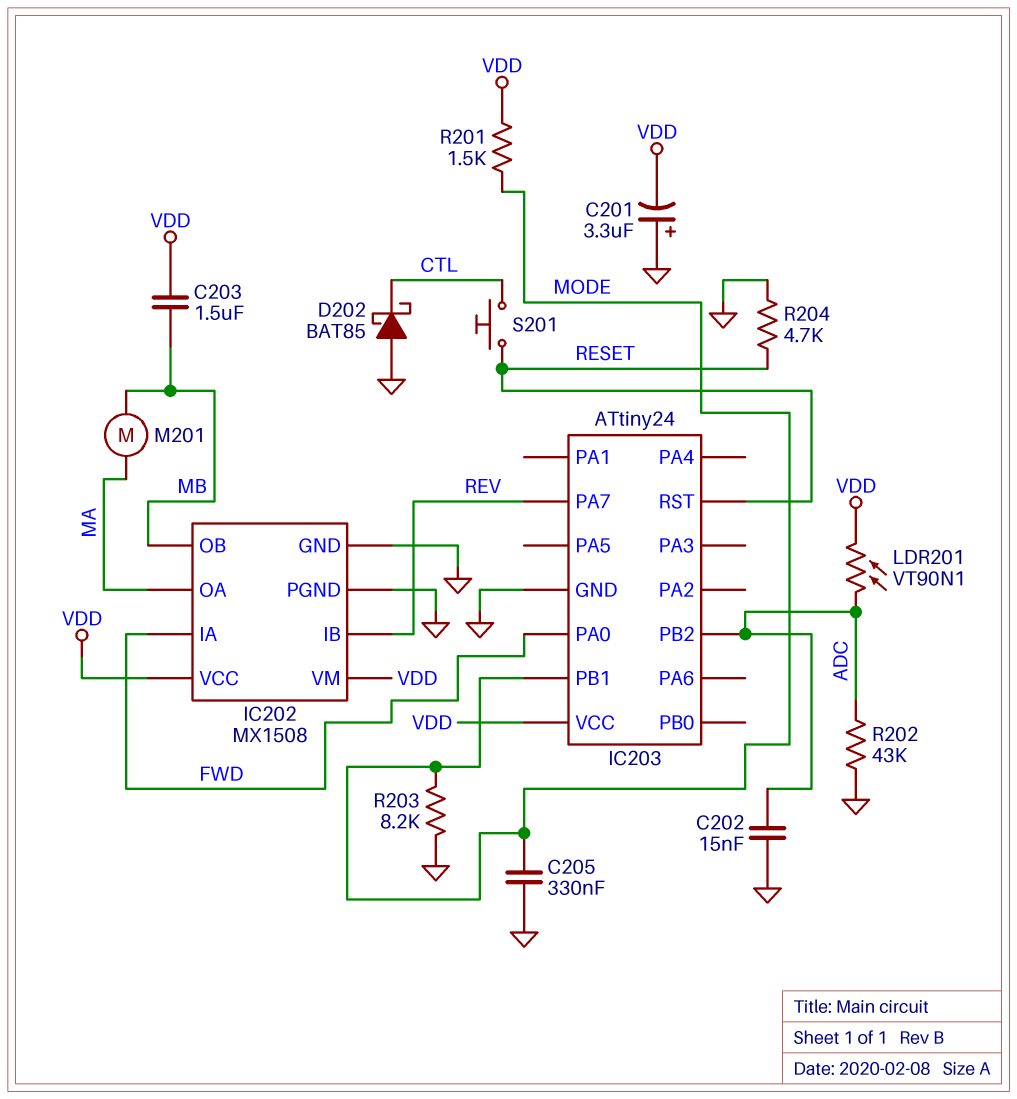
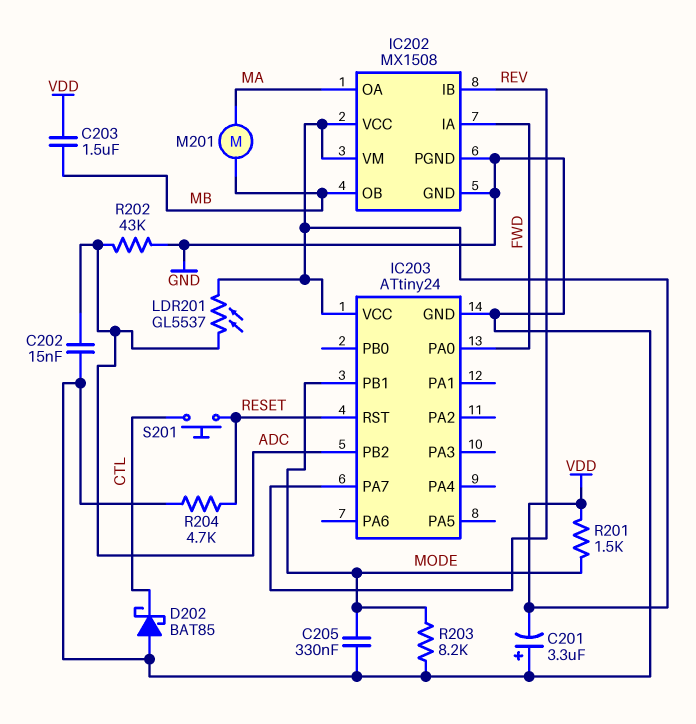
LDR201: VT90N1 (ADC, VDD) -> GL5537 (ADC, VDD)

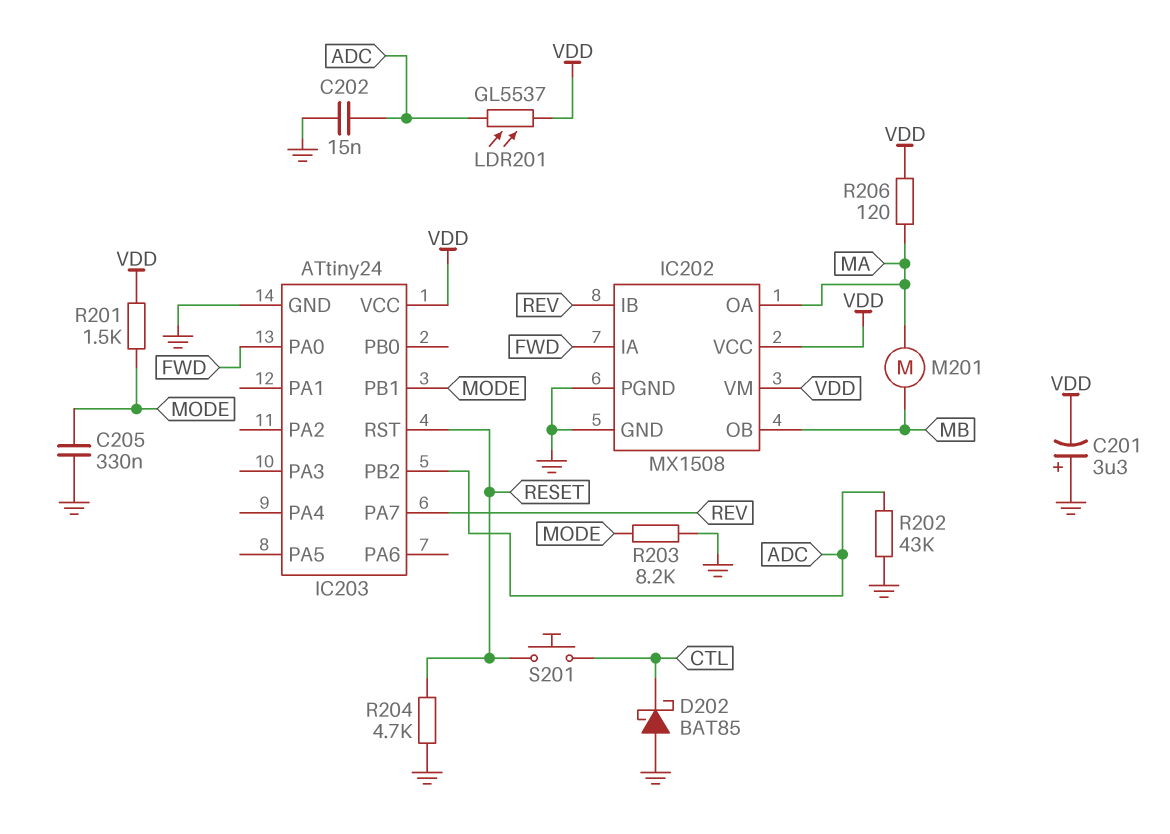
C203: 1.5uF (MB, VDD) -> none
R206: none -> 120 (MA, VDD)

